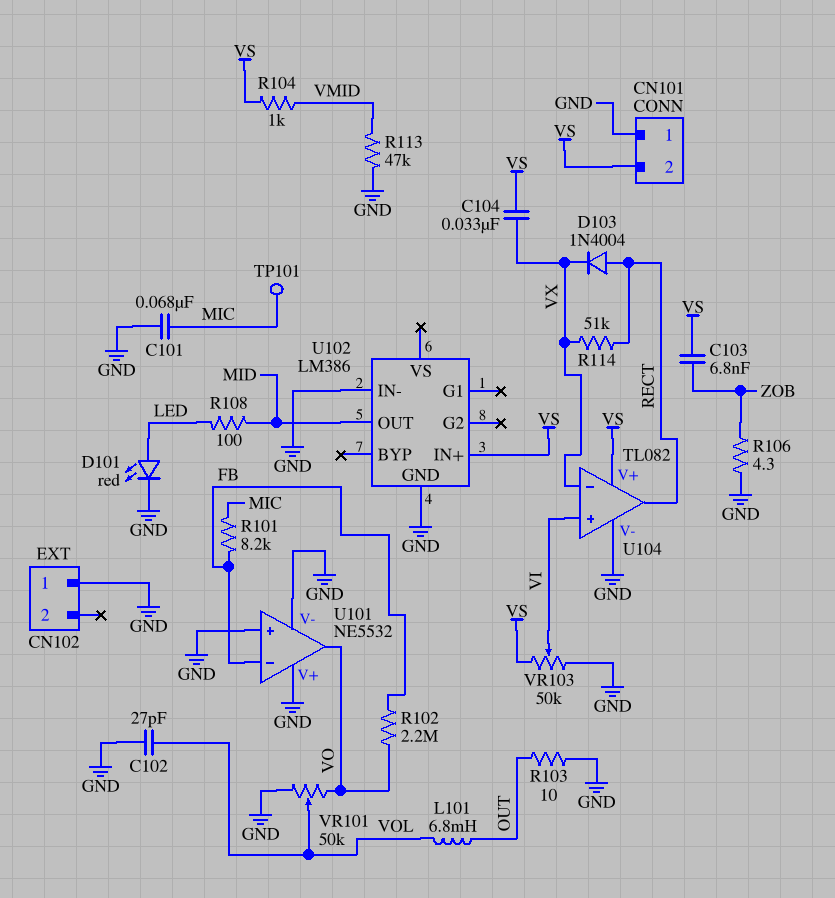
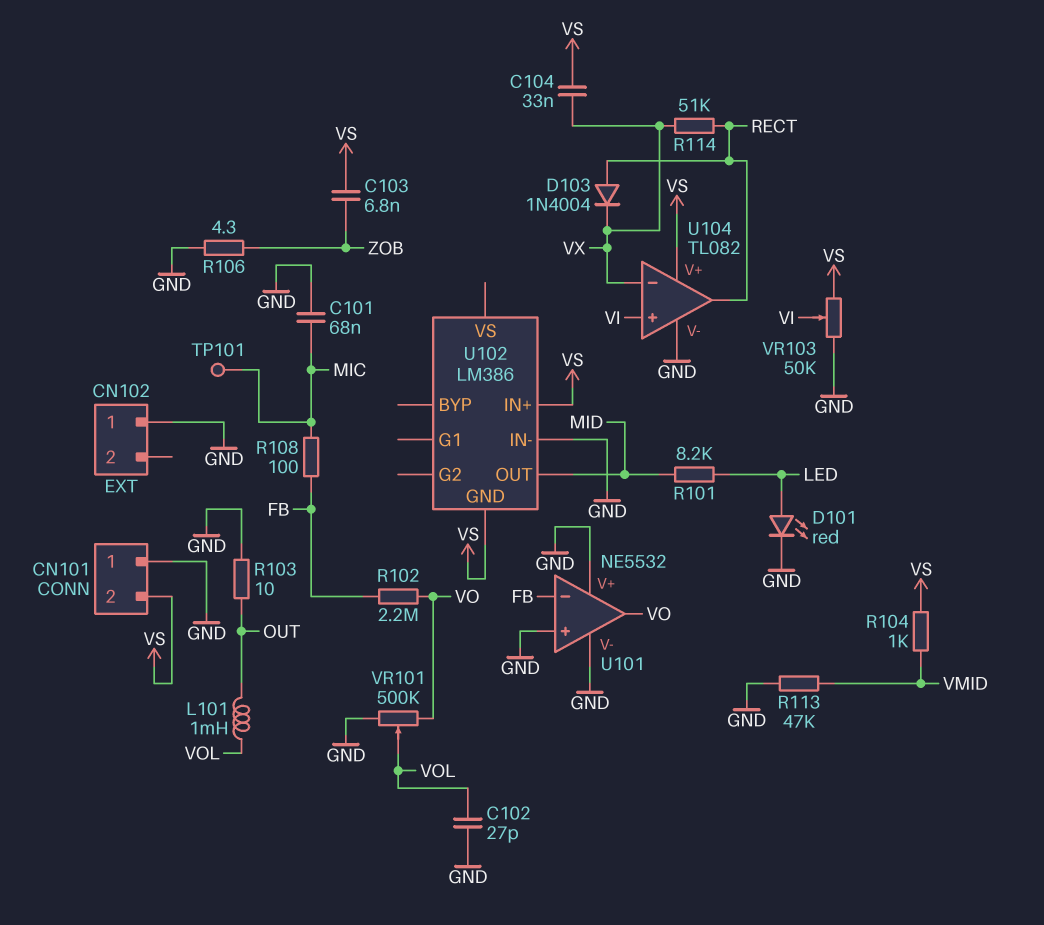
L101: 6.8mH (OUT, VOL) -> 1mH (OUT, VOL)
R101: 8.2k (FB, MIC) -> 8.2k (LED, MID)
R108: 100 (LED, MID) -> 100 (FB, MIC)
U102 pin GND: GND -> VS
VR101: 50k (GND, VO, wiper VOL) -> 500k (GND, VO, wiper VOL)

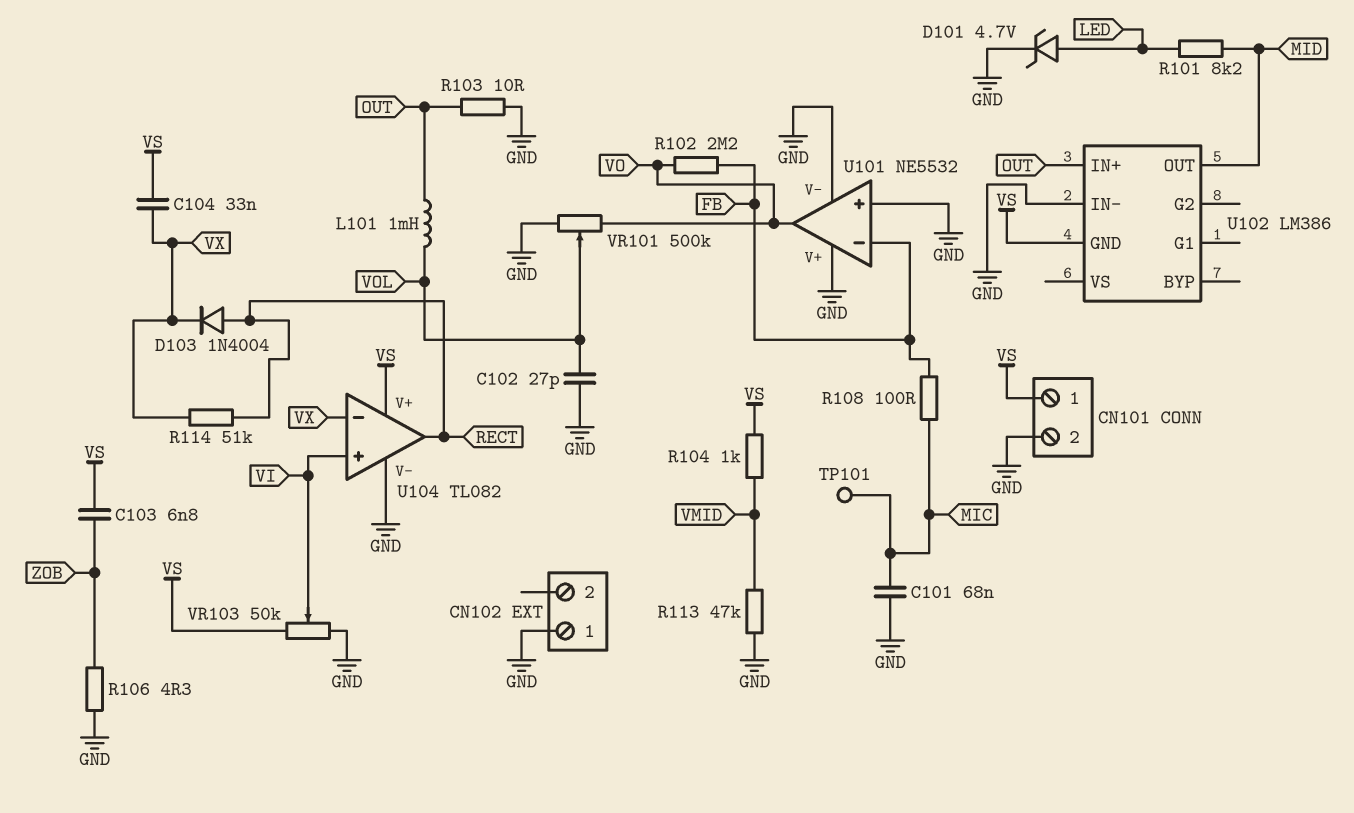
CN101 pin 1: GND -> VS
CN101 pin 2: VS -> GND
D101: LED red (A LED, K GND) -> zener 4.7V (A LED, K GND)
U102 pin IN+: VS -> OUT

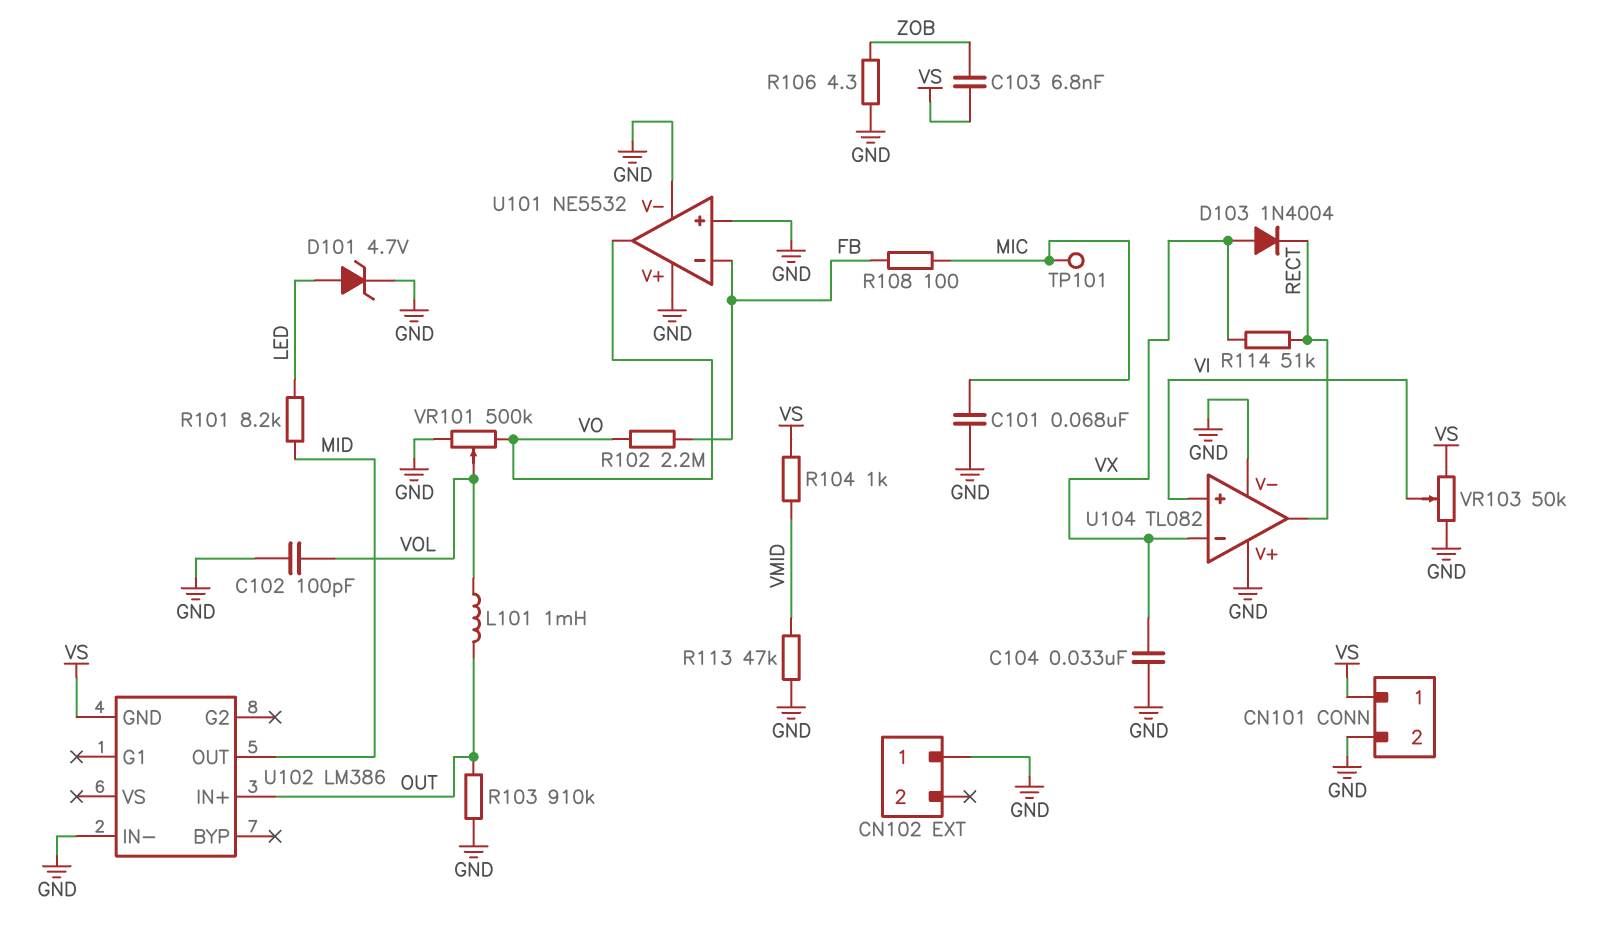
C102: 27pF (GND, VOL) -> 100pF (GND, VOL)
C104: 33nF (VS, VX) -> 33nF (GND, VX)
D103: diode 1N4004 (A RECT, K VX) -> diode 1N4004 (A VX, K RECT)
R103: 10 (GND, OUT) -> 910k (GND, OUT)
U104 pin V+: VS -> GND

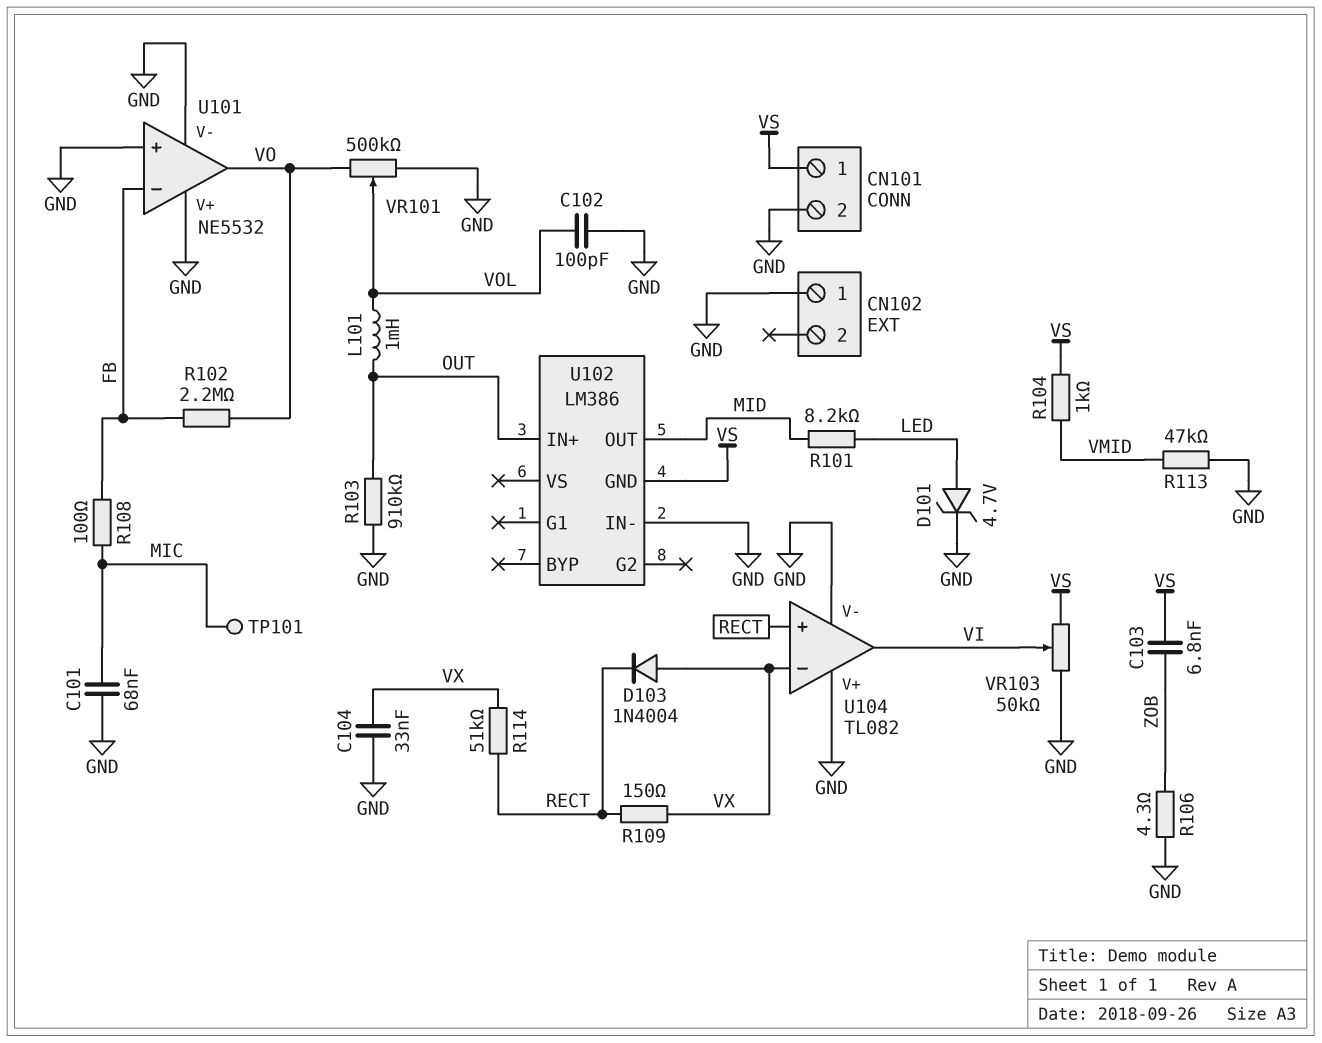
R109: none -> 150 (RECT, VX)
U104 pin in+: VI -> RECT
U104 pin out: RECT -> VI

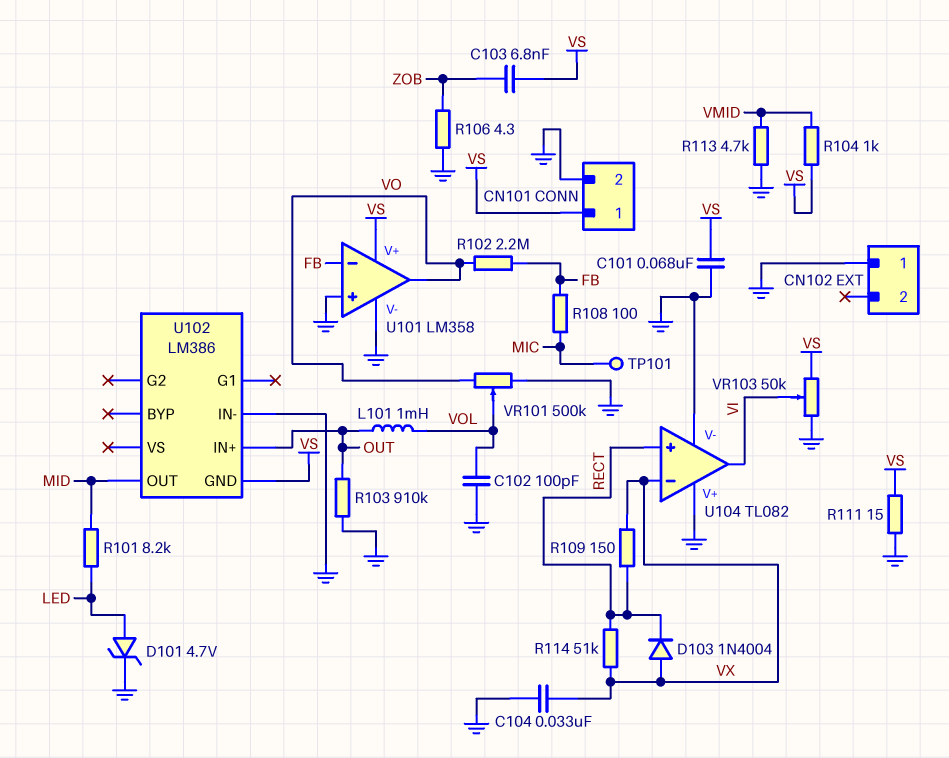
C101: 68nF (GND, MIC) -> 68nF (GND, VS)
R111: none -> 15 (GND, VS)
R113: 47k (GND, VMID) -> 4.7k (GND, VMID)
U101: NE5532 -> LM358
U101 pin V+: GND -> VS

